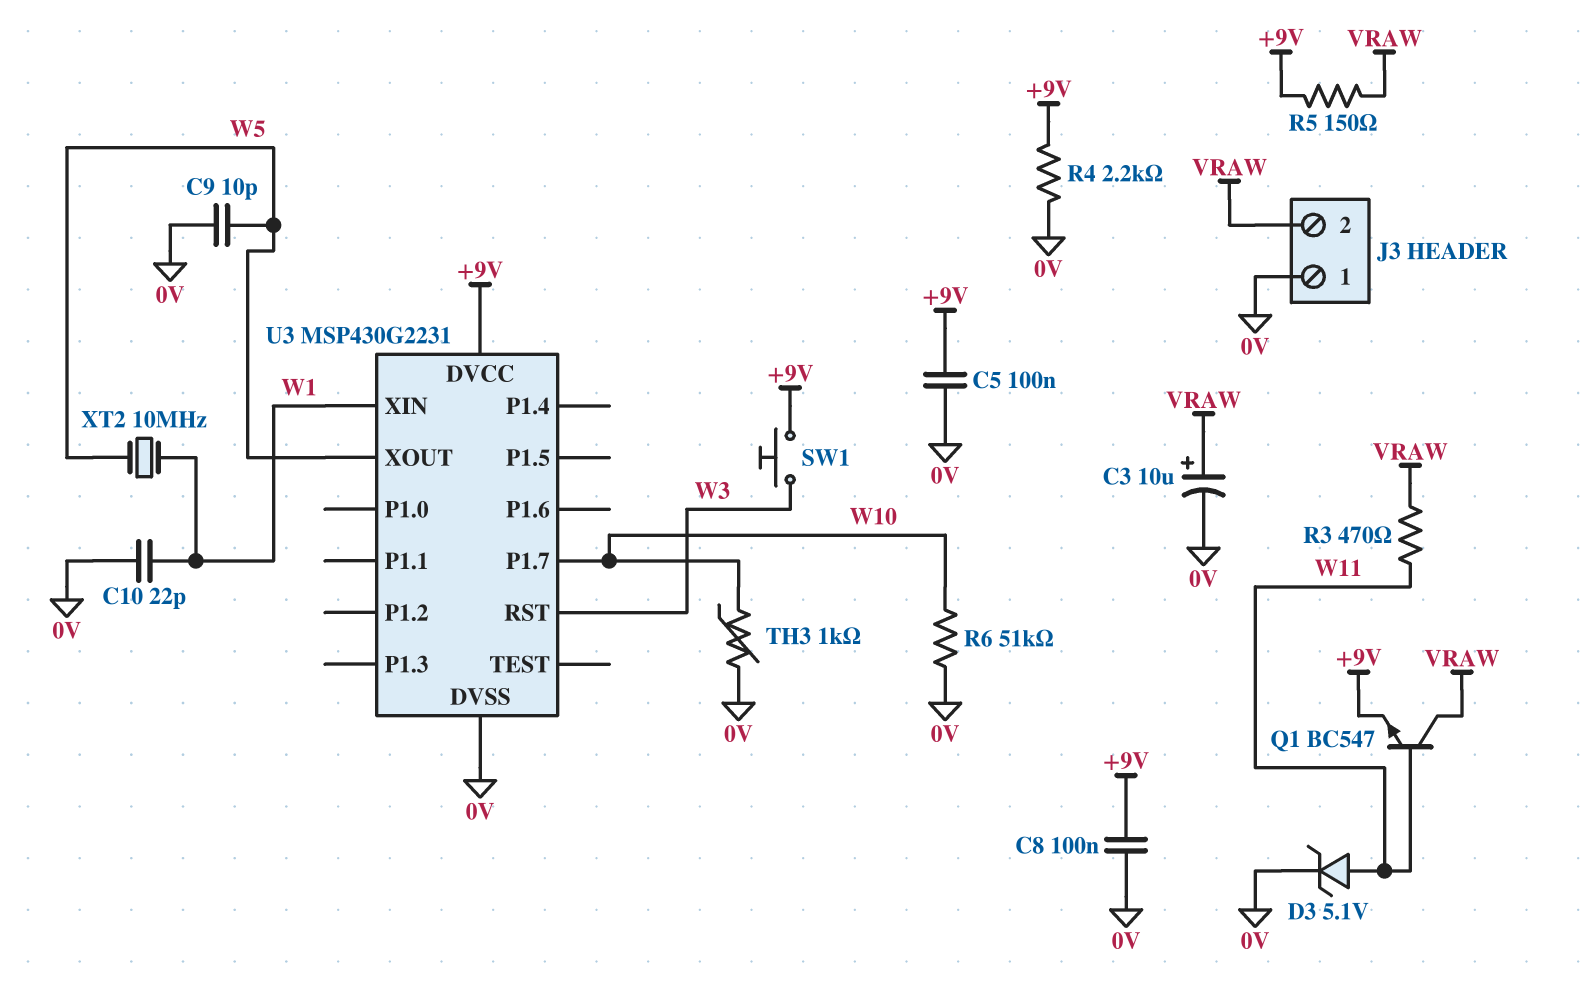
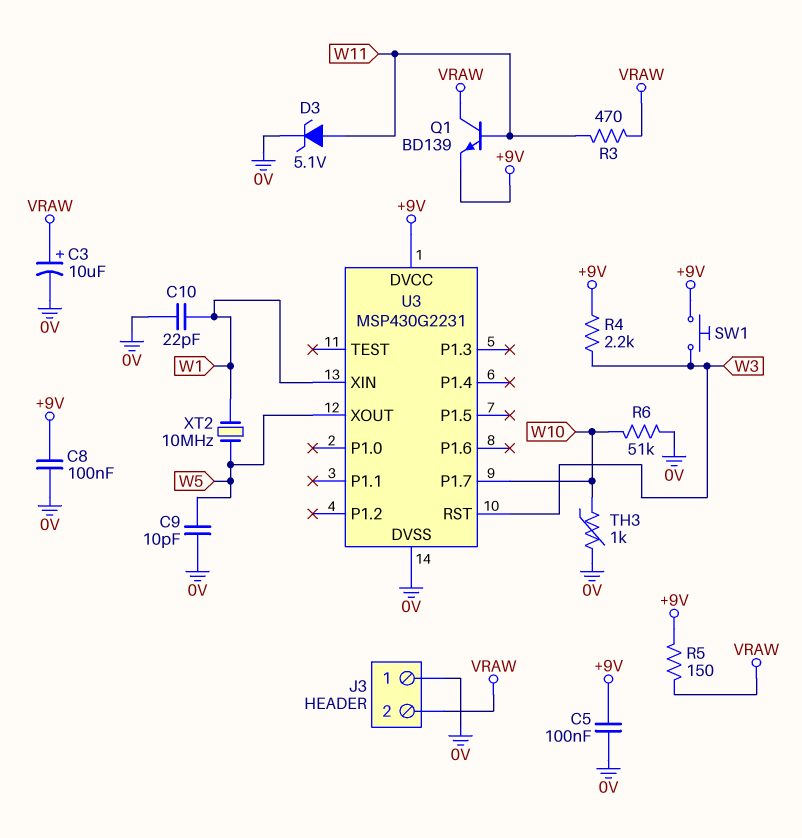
Q1: NPN BC547 (B W11, C VRAW, E +9V) -> NPN BD139 (B W11, C VRAW, E +9V)
R4: 2.2k (+9V, 0V) -> 2.2k (+9V, W3)

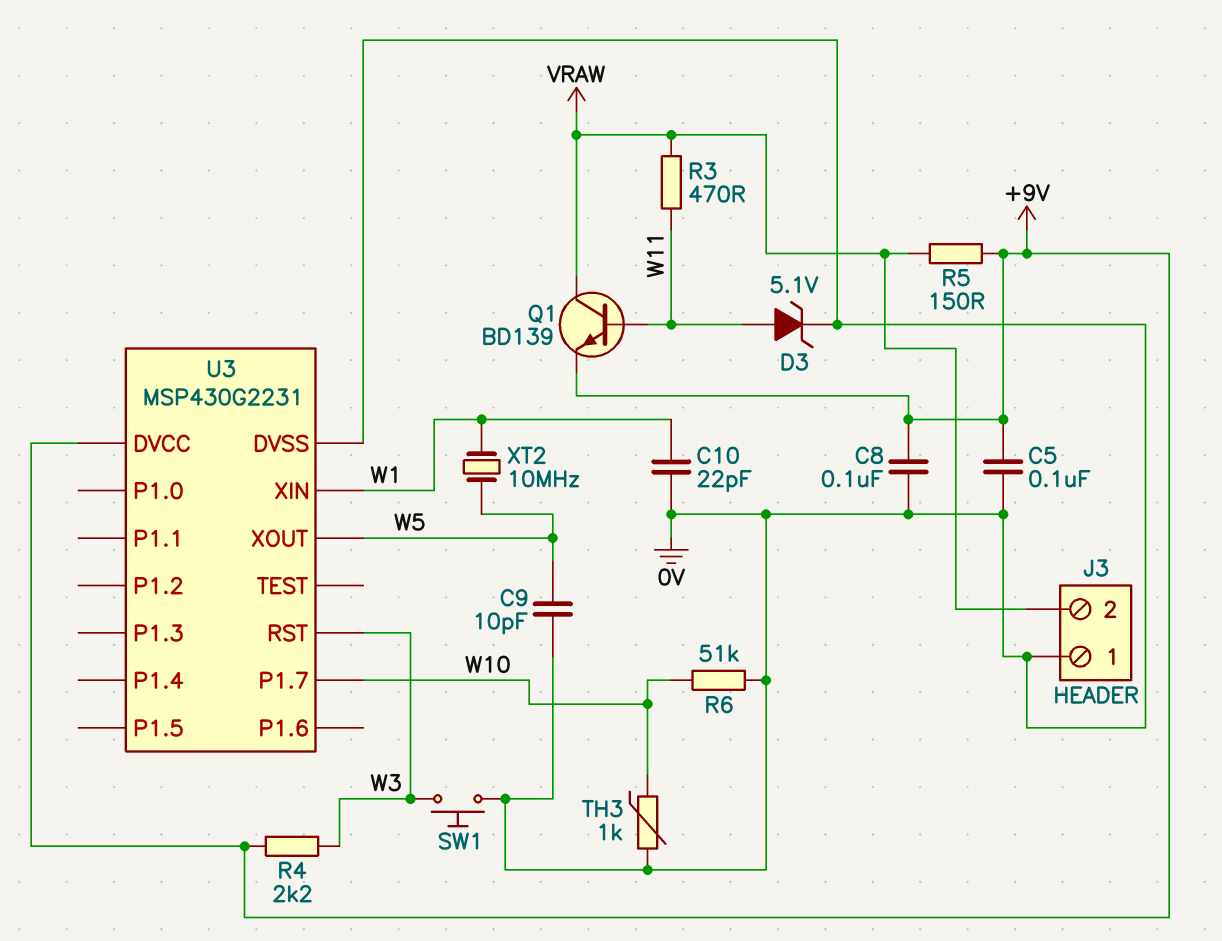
C3: 10uF (plus VRAW, minus 0V) -> none
SW1: button (+9V, W3) -> button (0V, W3)

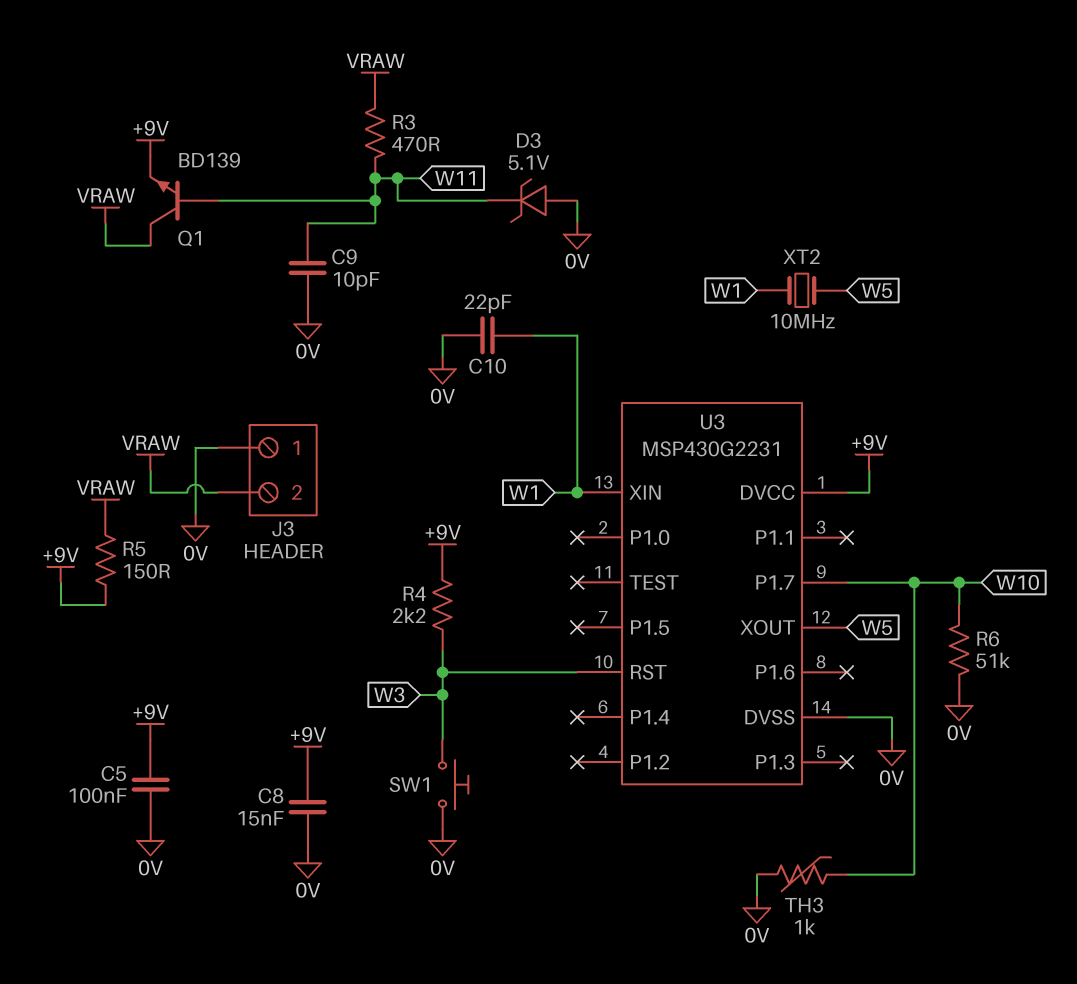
C8: 100nF (+9V, 0V) -> 15nF (+9V, 0V)
C9: 10pF (0V, W5) -> 10pF (0V, W11)
D3: zener 5.1V (A W11, K 0V) -> zener 5.1V (A 0V, K W11)

